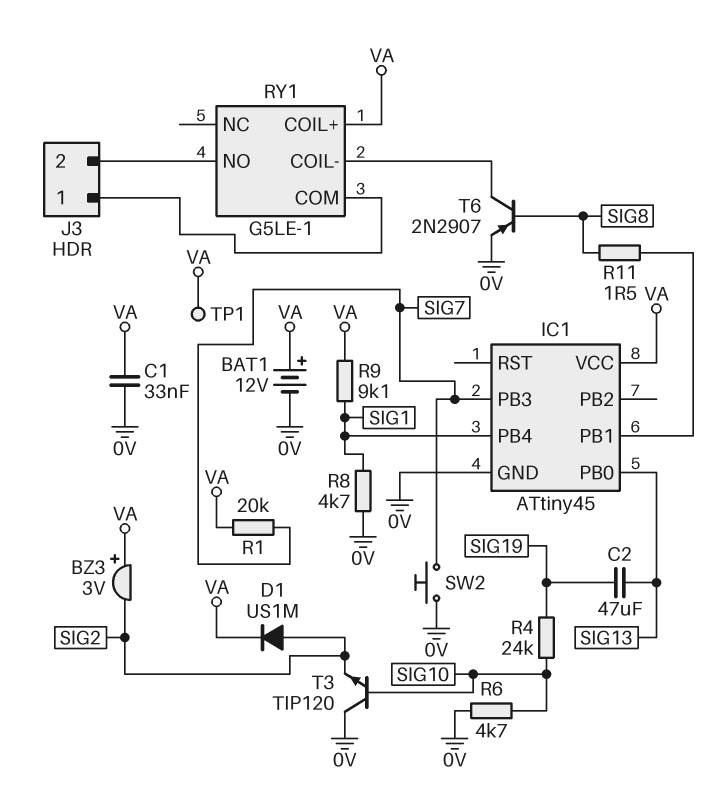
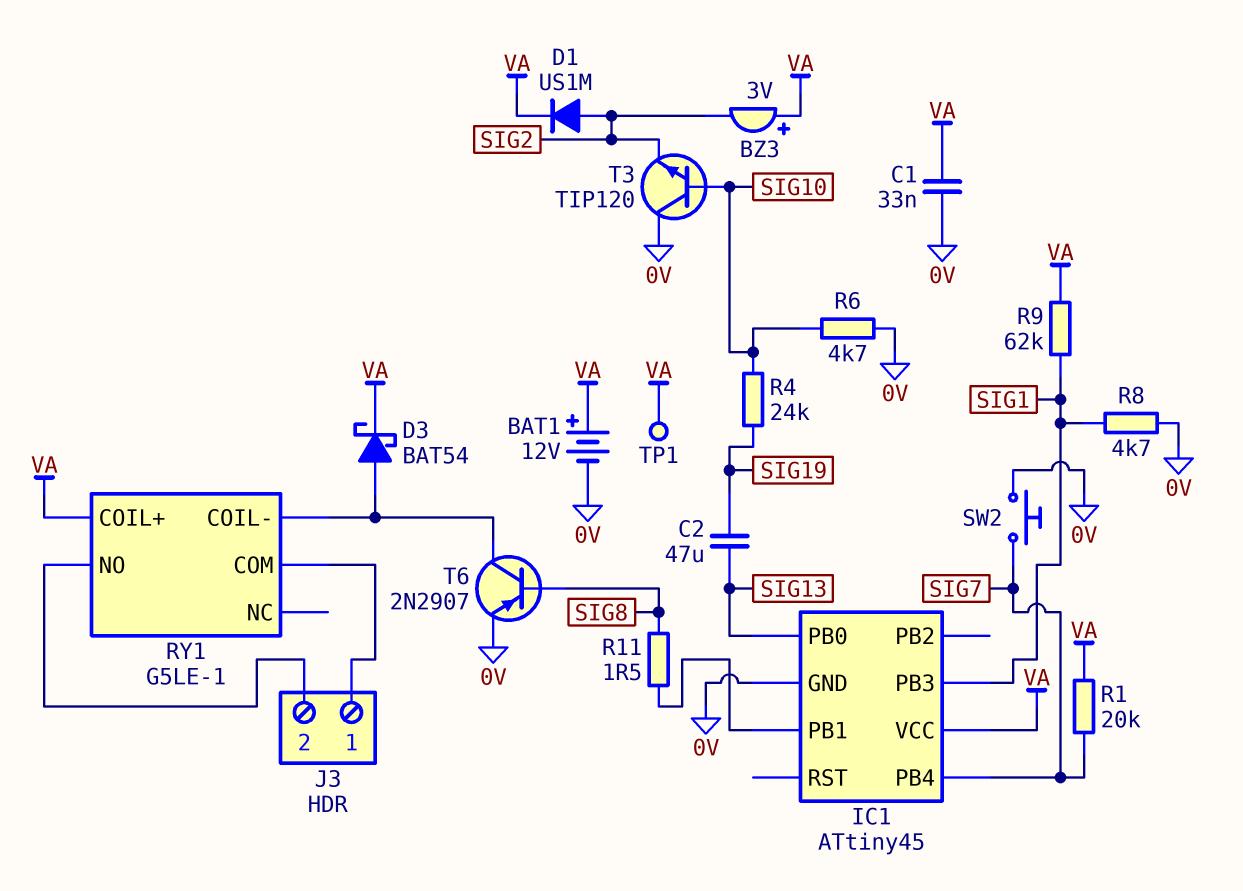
D3: none -> schottky BAT54 (A RY1/COIL-, K VA)
IC1 pin PB3: SIG7 -> SIG1
IC1 pin PB4: SIG1 -> SIG7
R9: 9.1k (SIG1, VA) -> 62k (SIG1, VA)

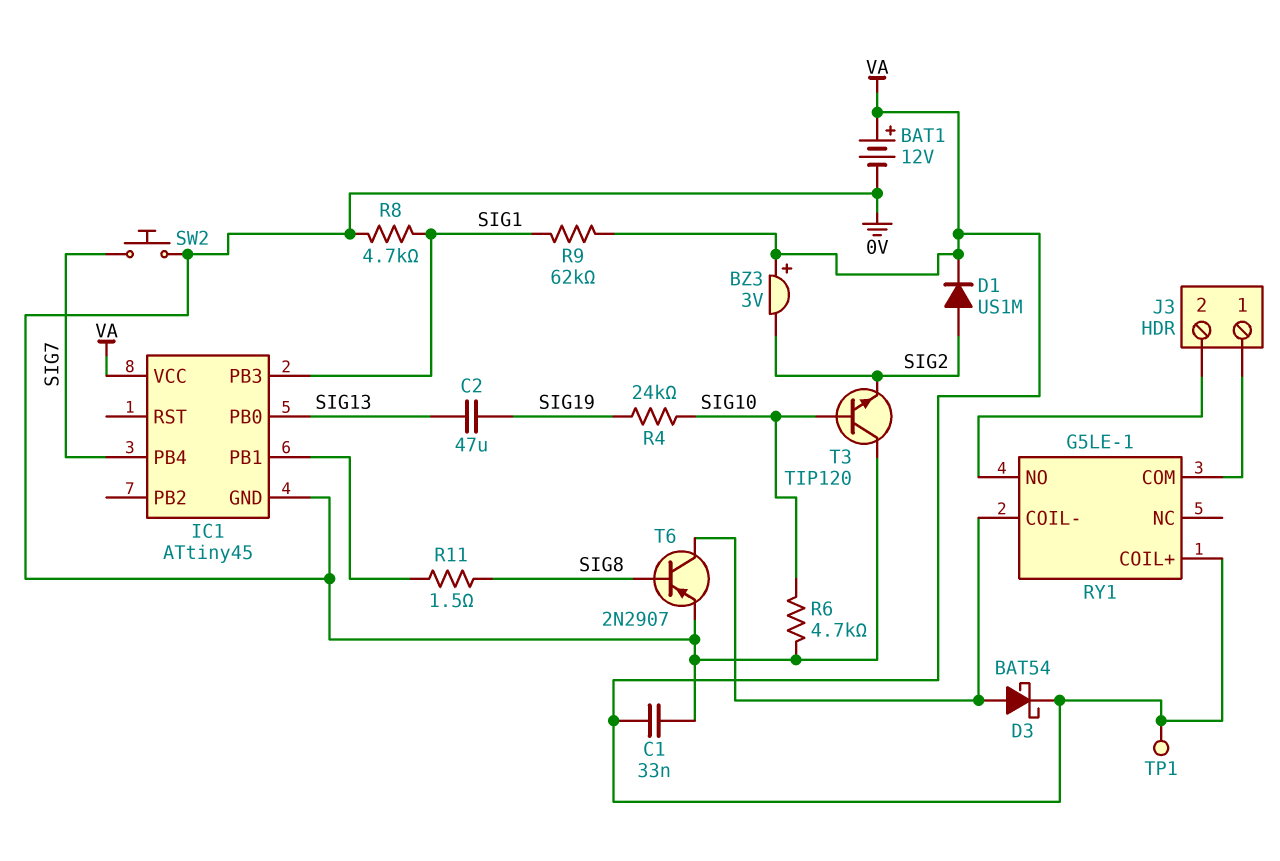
R1: 20k (SIG7, VA) -> none

